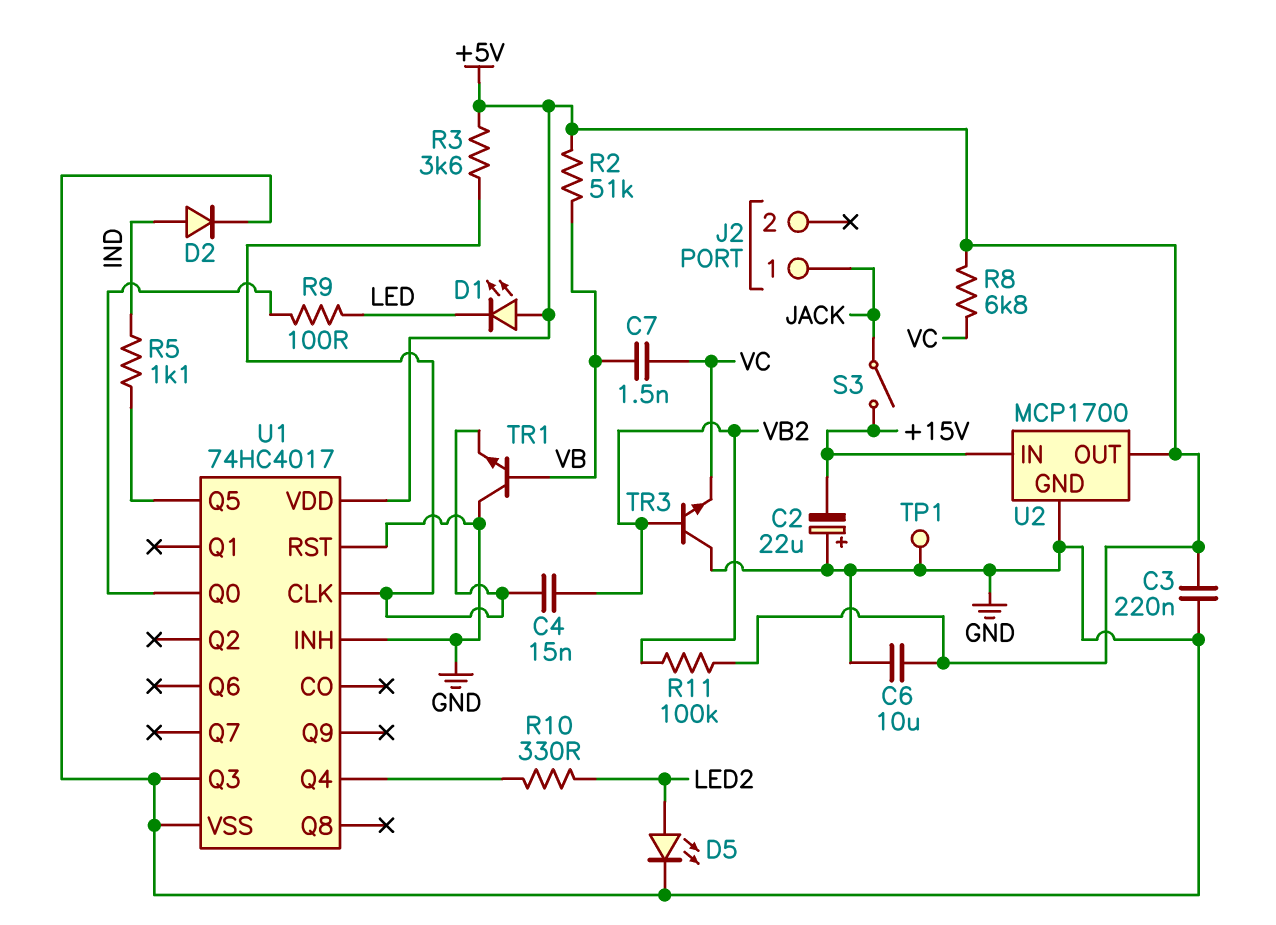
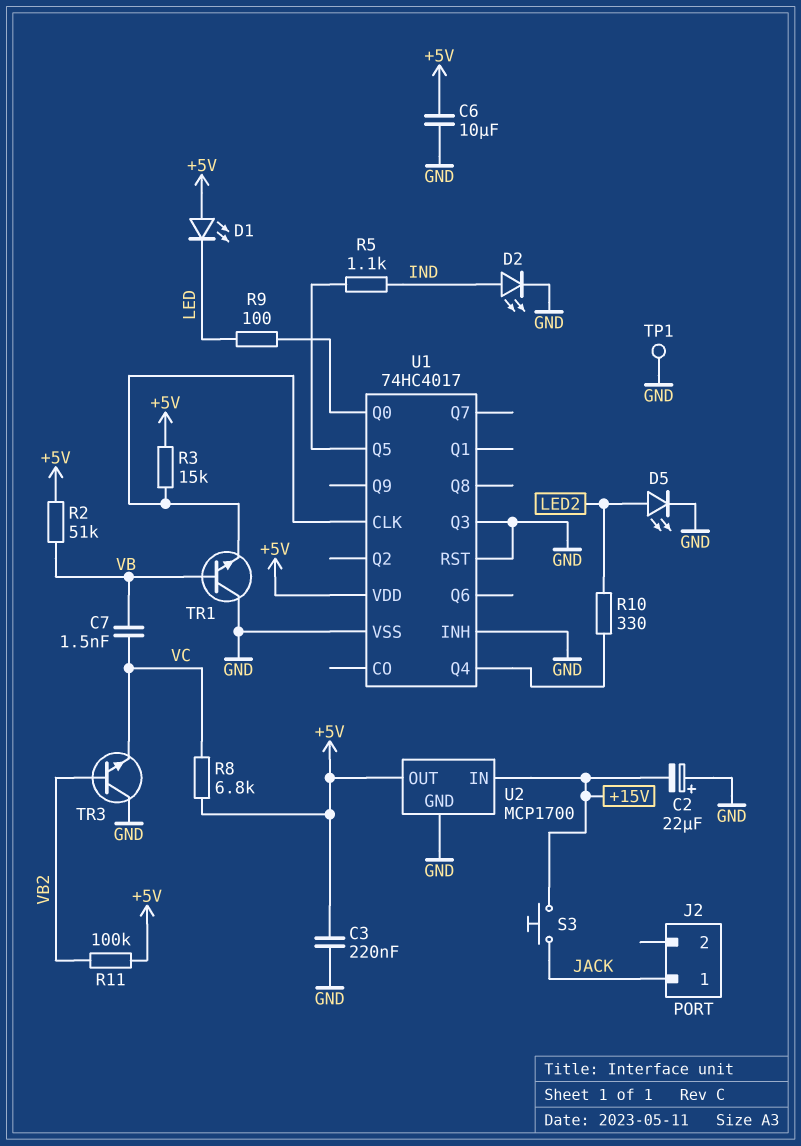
C4: 15nF (U1/CLK, VB2) -> none
D2: diode (A IND, K GND) -> LED (A IND, K GND)
R3: 3.6k (+5V, U1/CLK) -> 15k (+5V, U1/CLK)
S3: switch (+15V, JACK) -> button (+15V, JACK)

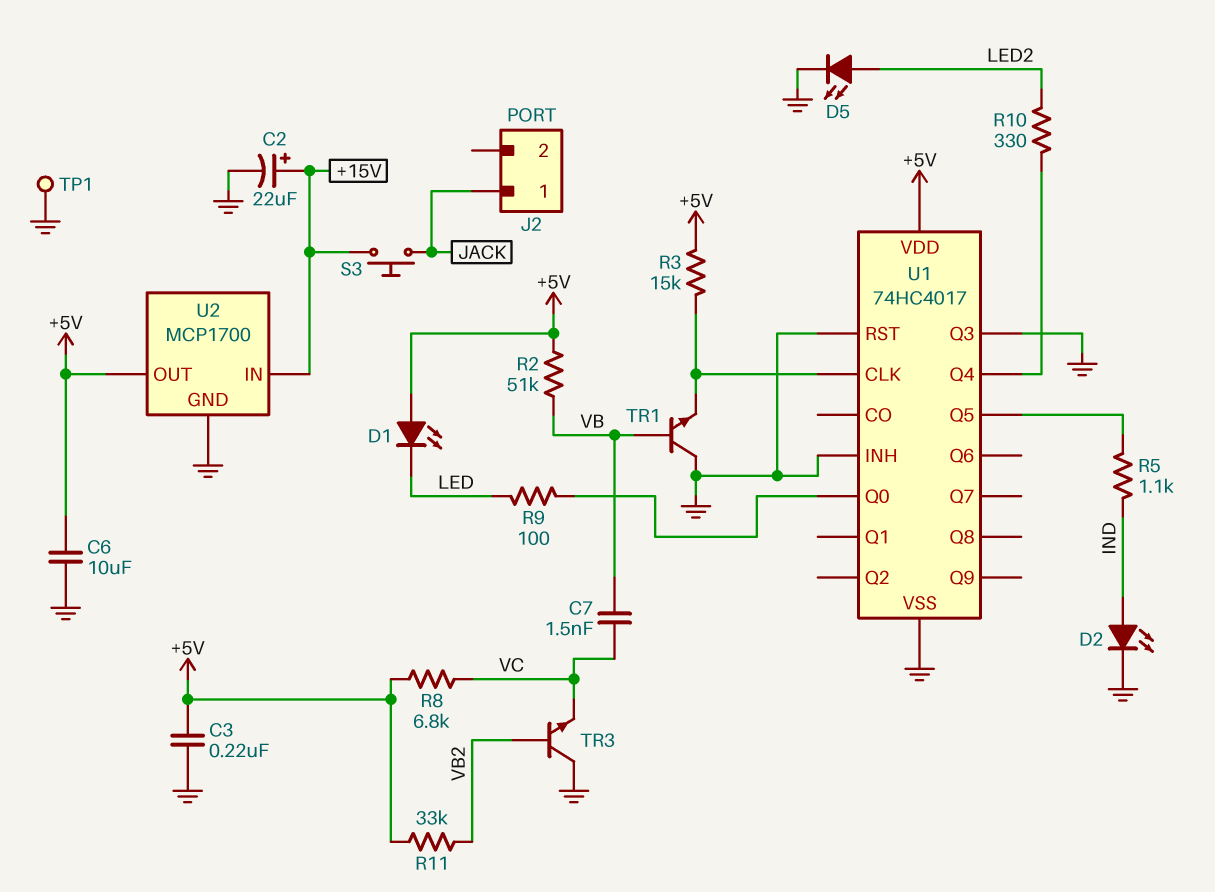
C2: 22uF (plus GND, minus +15V) -> 22uF (plus +15V, minus GND)
R11: 100k (+5V, VB2) -> 33k (+5V, VB2)

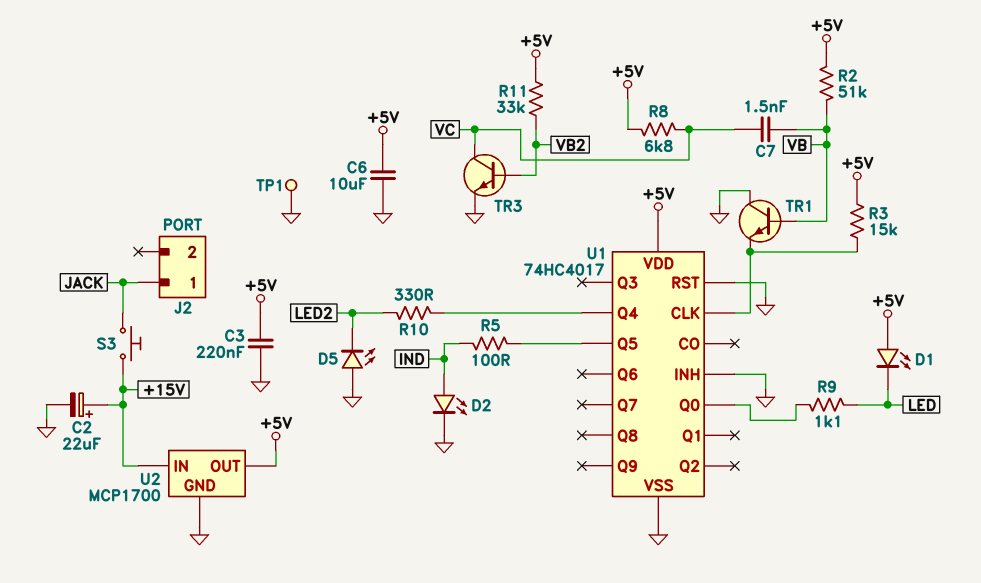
D5: LED (A LED2, K GND) -> LED (A GND, K LED2)
R5: 1.1k (IND, U1/Q5) -> 100 (IND, U1/Q5)
R9: 100 (LED, U1/Q0) -> 1.1k (LED, U1/Q0)
TR3: NPN (B VB2, C GND, E VC) -> NPN (B VB2, C VC, E GND)
U1 pin Q3: GND -> none

